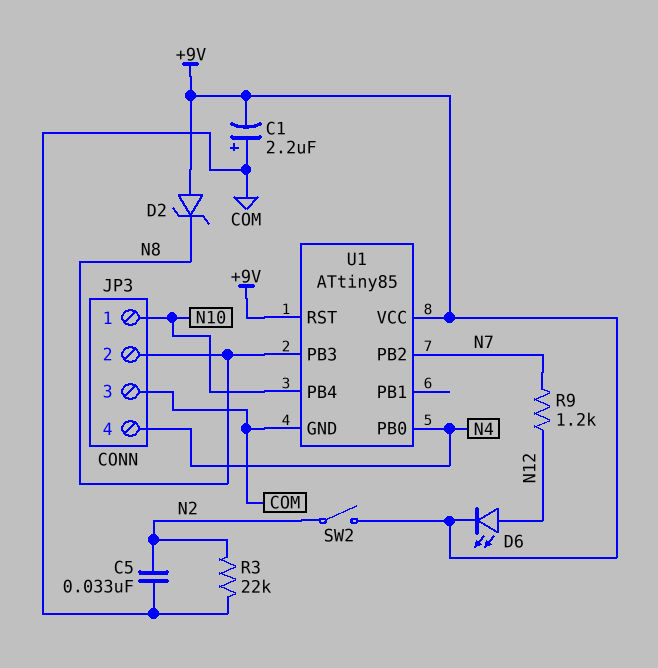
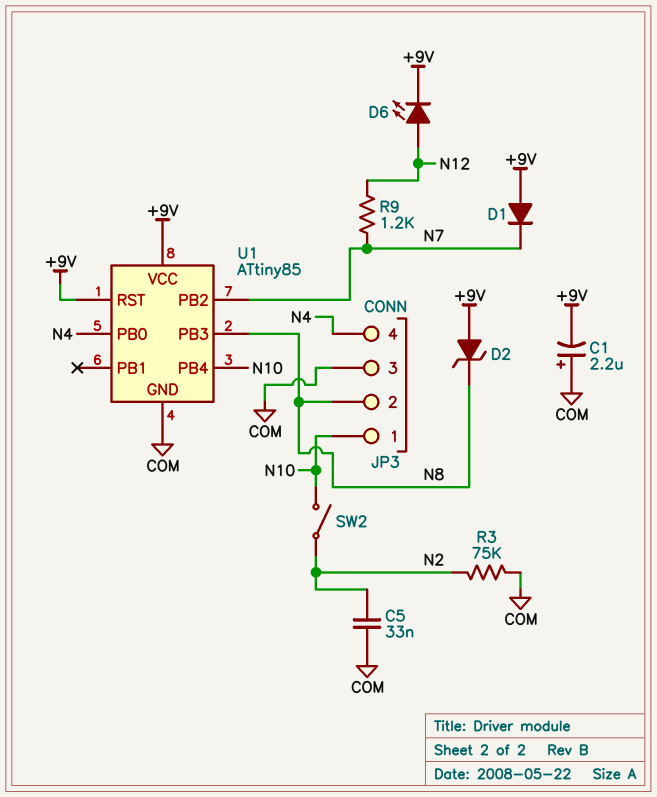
D1: none -> diode (A +9V, K N7)
R3: 22k (COM, N2) -> 75k (COM, N2)
SW2: switch (+9V, N2) -> switch (N2, N10)

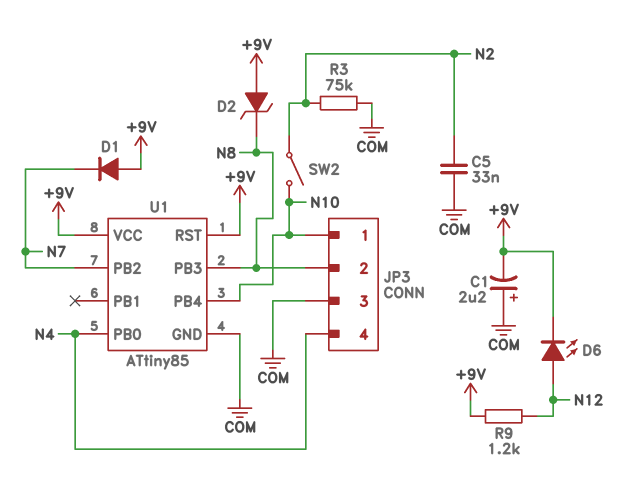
R9: 1.2k (N7, N12) -> 1.2k (+9V, N12)

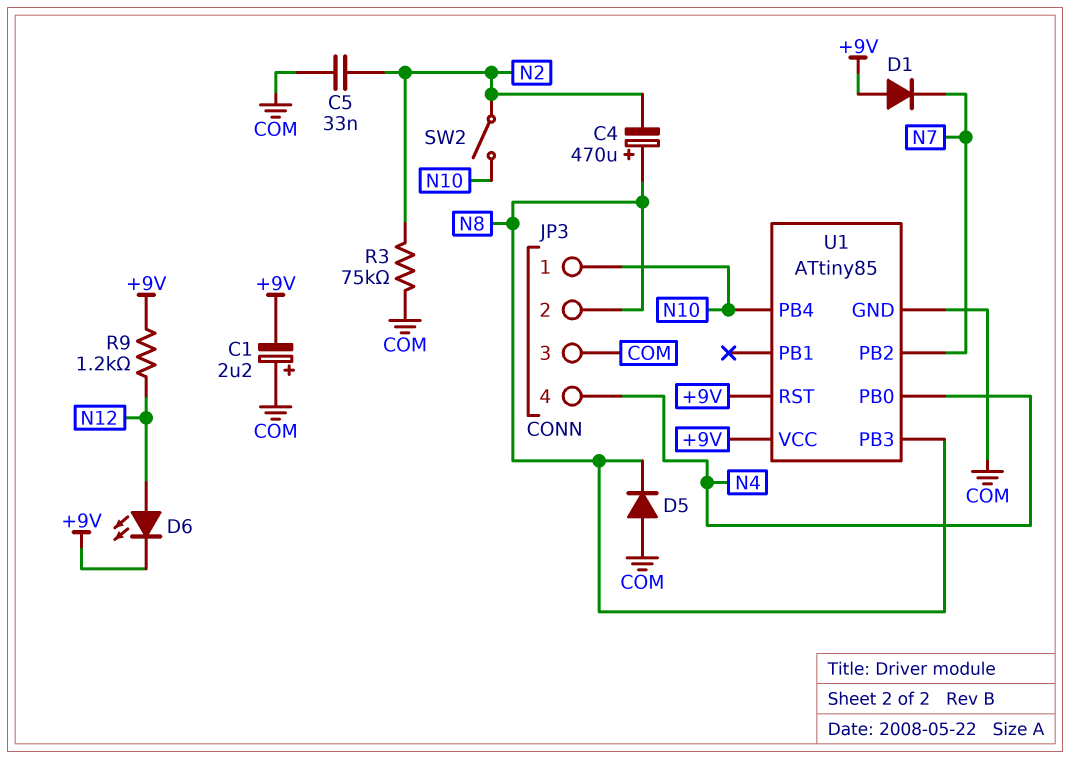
C4: none -> 470uF (plus N8, minus N2)
D2: zener (A +9V, K N8) -> none
D5: none -> diode (A COM, K N8)

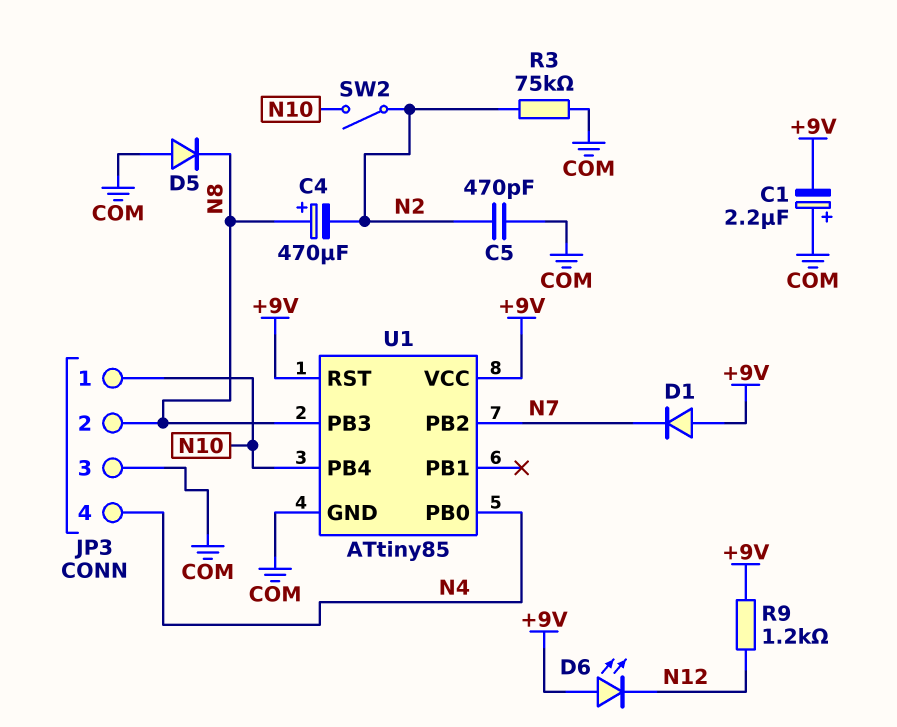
C5: 33nF (COM, N2) -> 470pF (COM, N2)
D6: LED (A N12, K +9V) -> LED (A +9V, K N12)

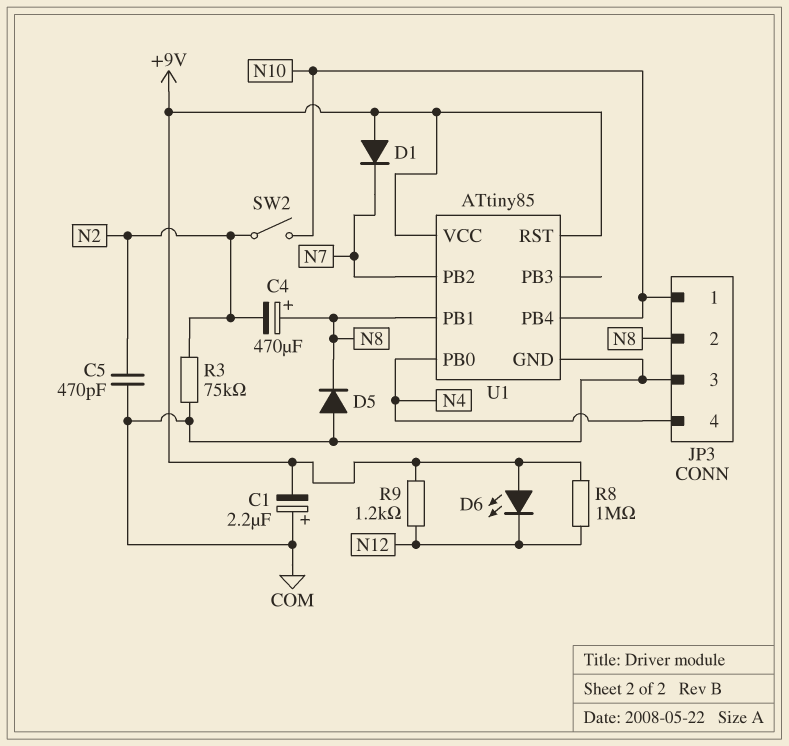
R8: none -> 1M (+9V, N12)
U1 pin PB1: none -> N8
U1 pin PB3: N8 -> none

